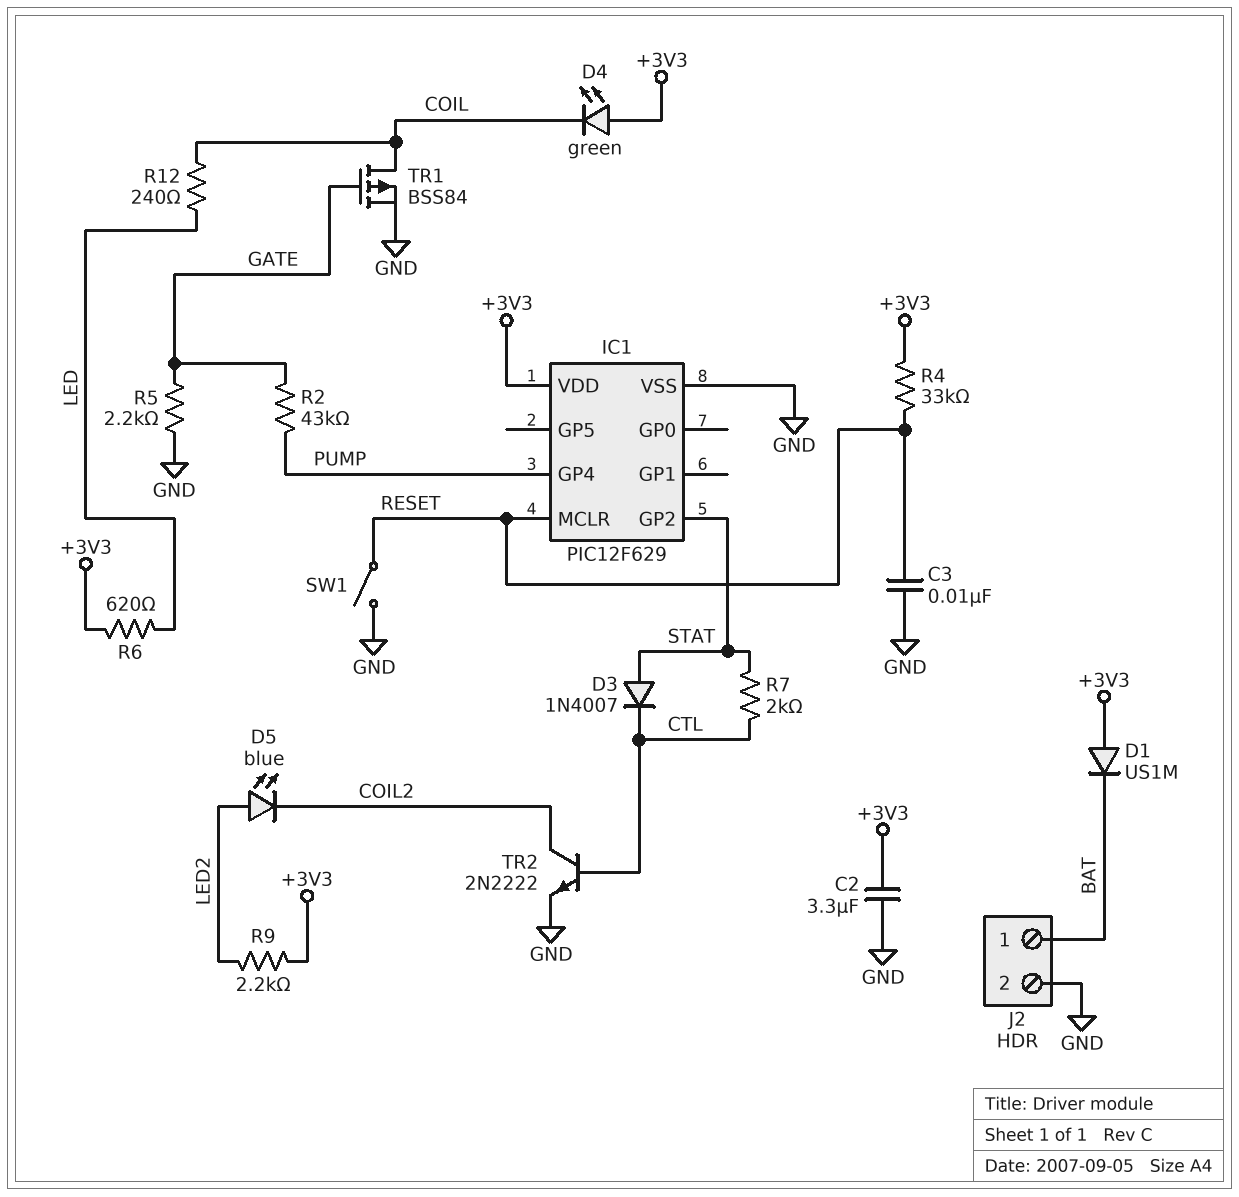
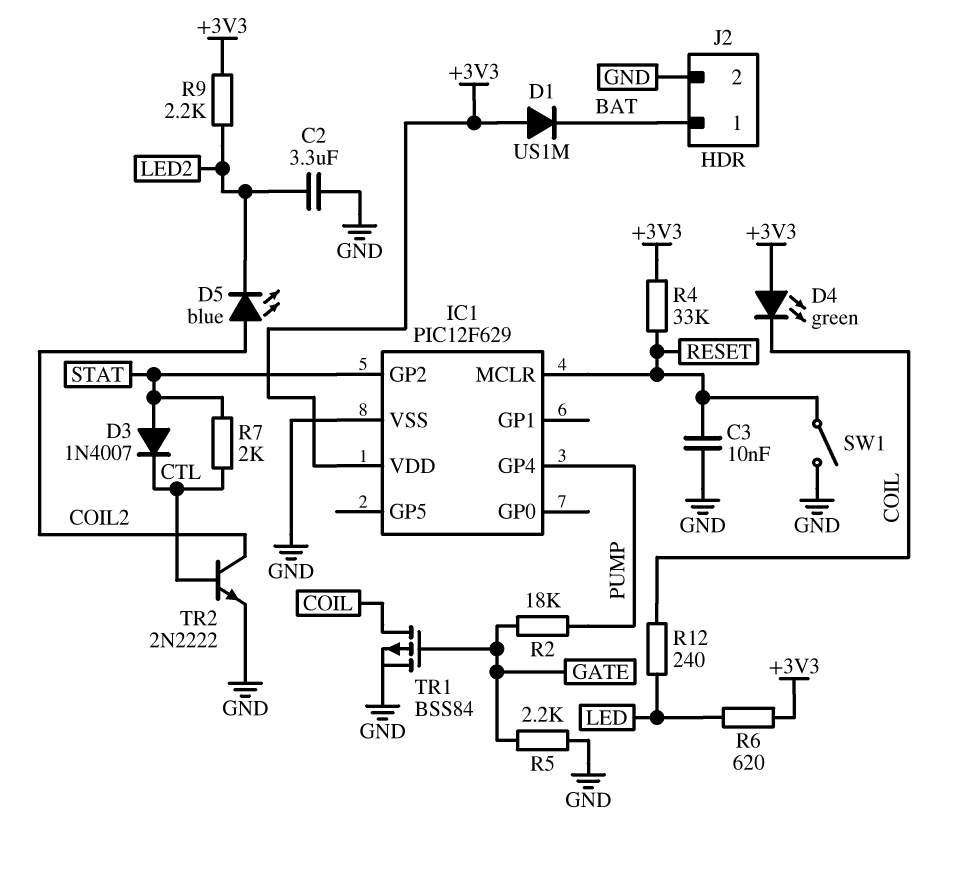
C2: 3.3uF (+3V3, GND) -> 3.3uF (GND, LED2)
D5: LED blue (A LED2, K COIL2) -> LED blue (A COIL2, K LED2)
R2: 43k (GATE, PUMP) -> 18k (GATE, PUMP)

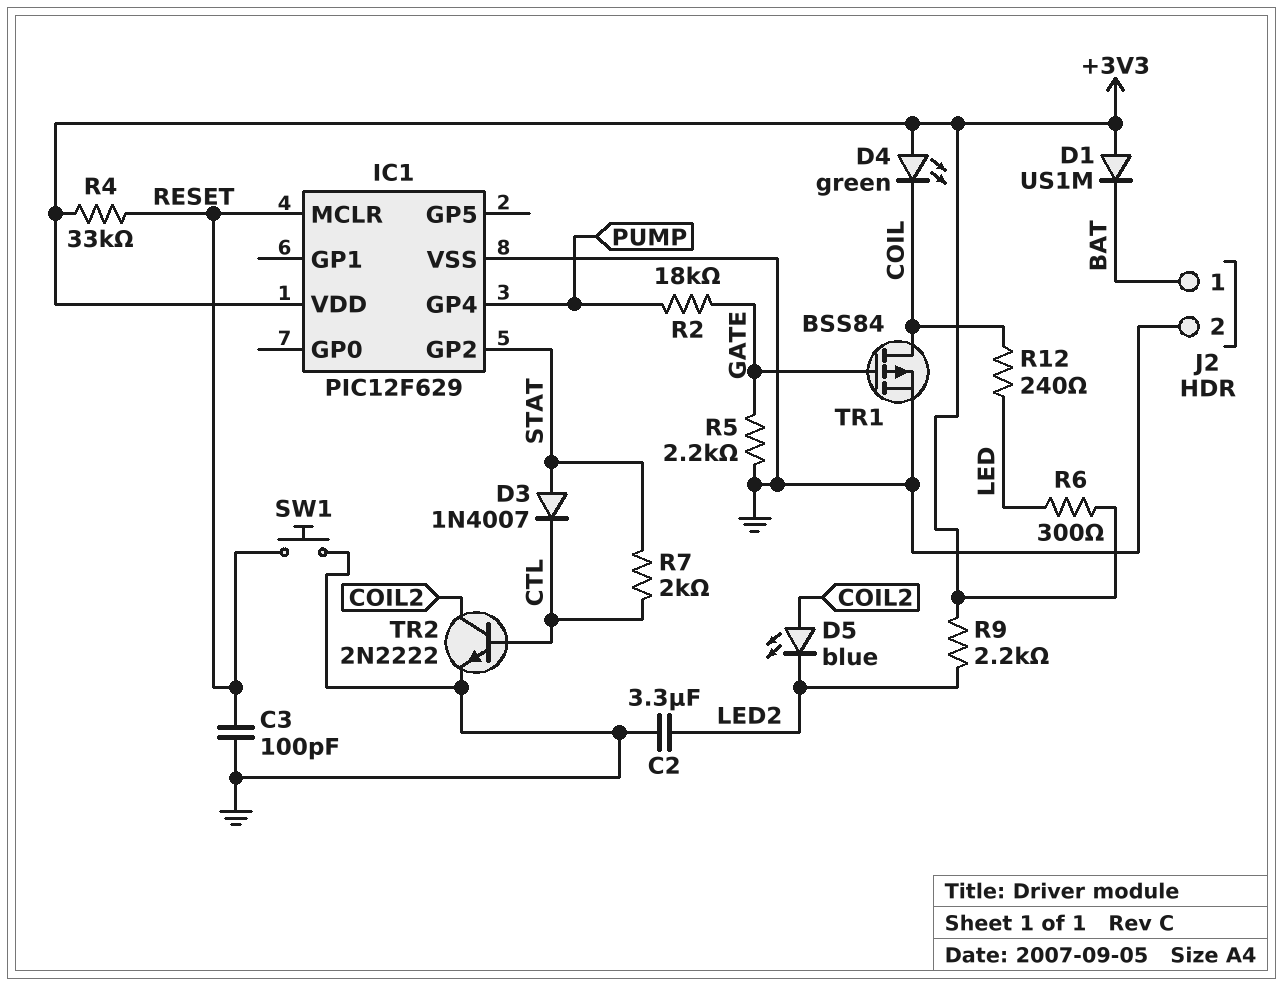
C3: 10nF (GND, RESET) -> 100pF (GND, RESET)
R6: 620 (+3V3, LED) -> 300 (+3V3, LED)
SW1: switch (GND, RESET) -> button (GND, RESET)

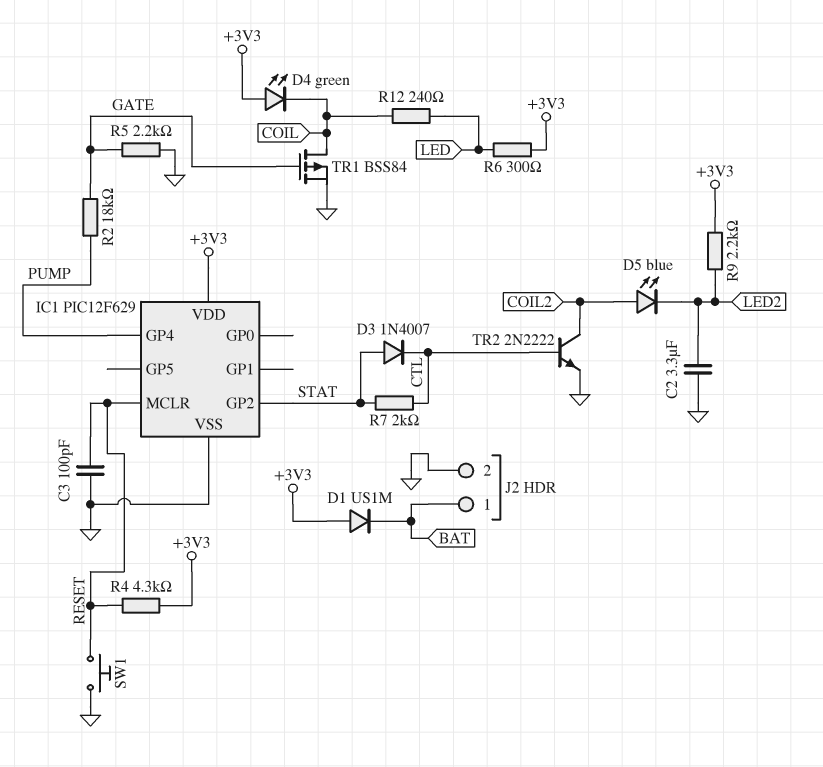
R4: 33k (+3V3, RESET) -> 4.3k (+3V3, RESET)

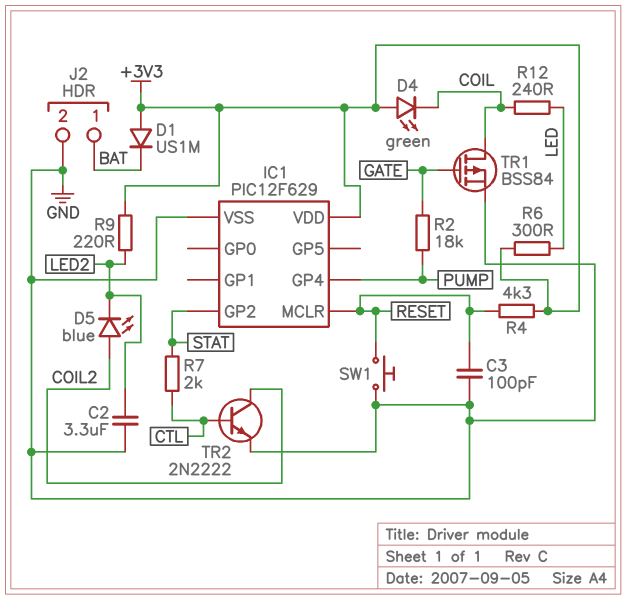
D3: diode 1N4007 (A STAT, K CTL) -> none
R5: 2.2k (GATE, GND) -> none
R9: 2.2k (+3V3, LED2) -> 220 (+3V3, LED2)

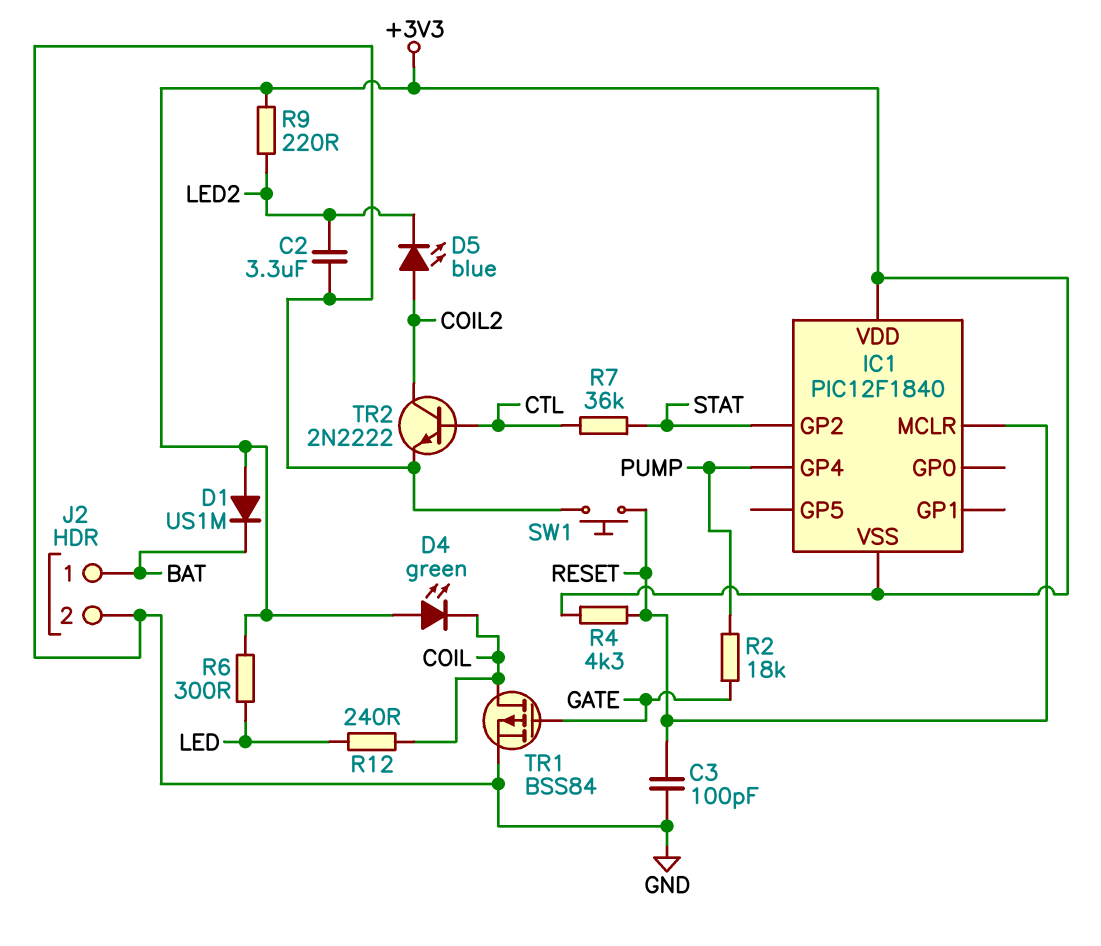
IC1: PIC12F629 -> PIC12F1840
IC1 pin VSS: GND -> +3V3
R7: 2k (CTL, STAT) -> 36k (CTL, STAT)

